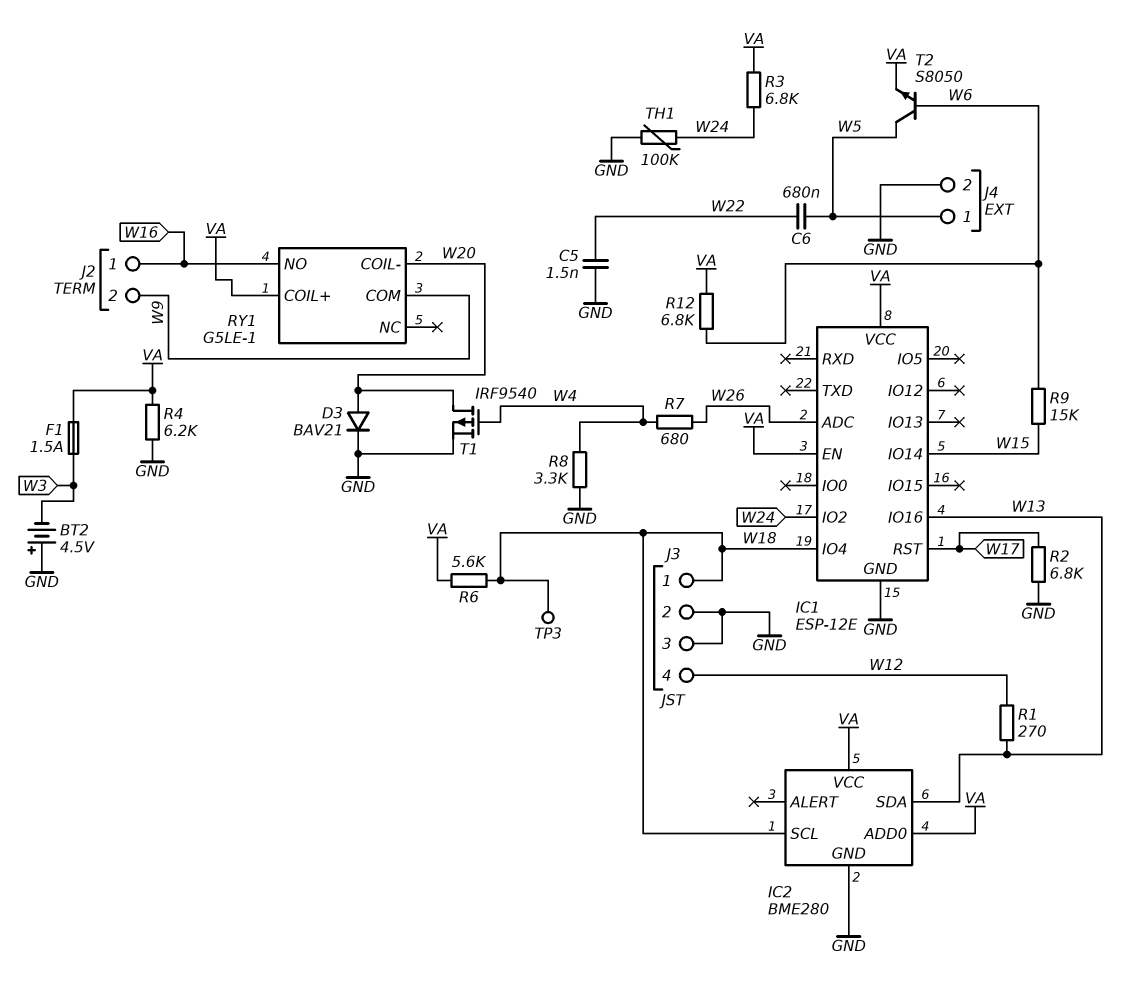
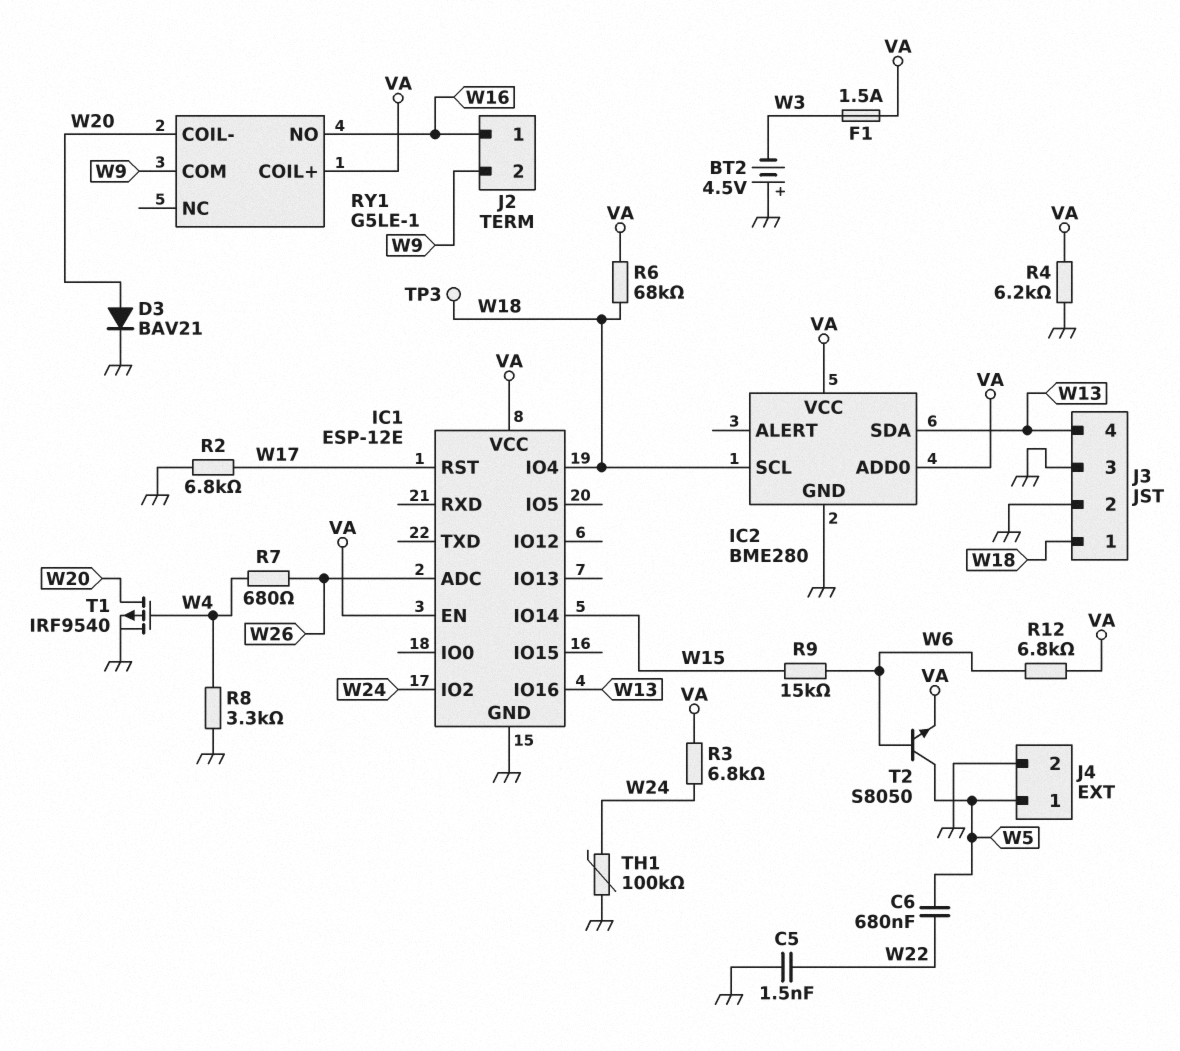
J3 pin 4: W12 -> W13
R1: 270 (W12, W13) -> none
R6: 5.6k (VA, W18) -> 68k (VA, W18)

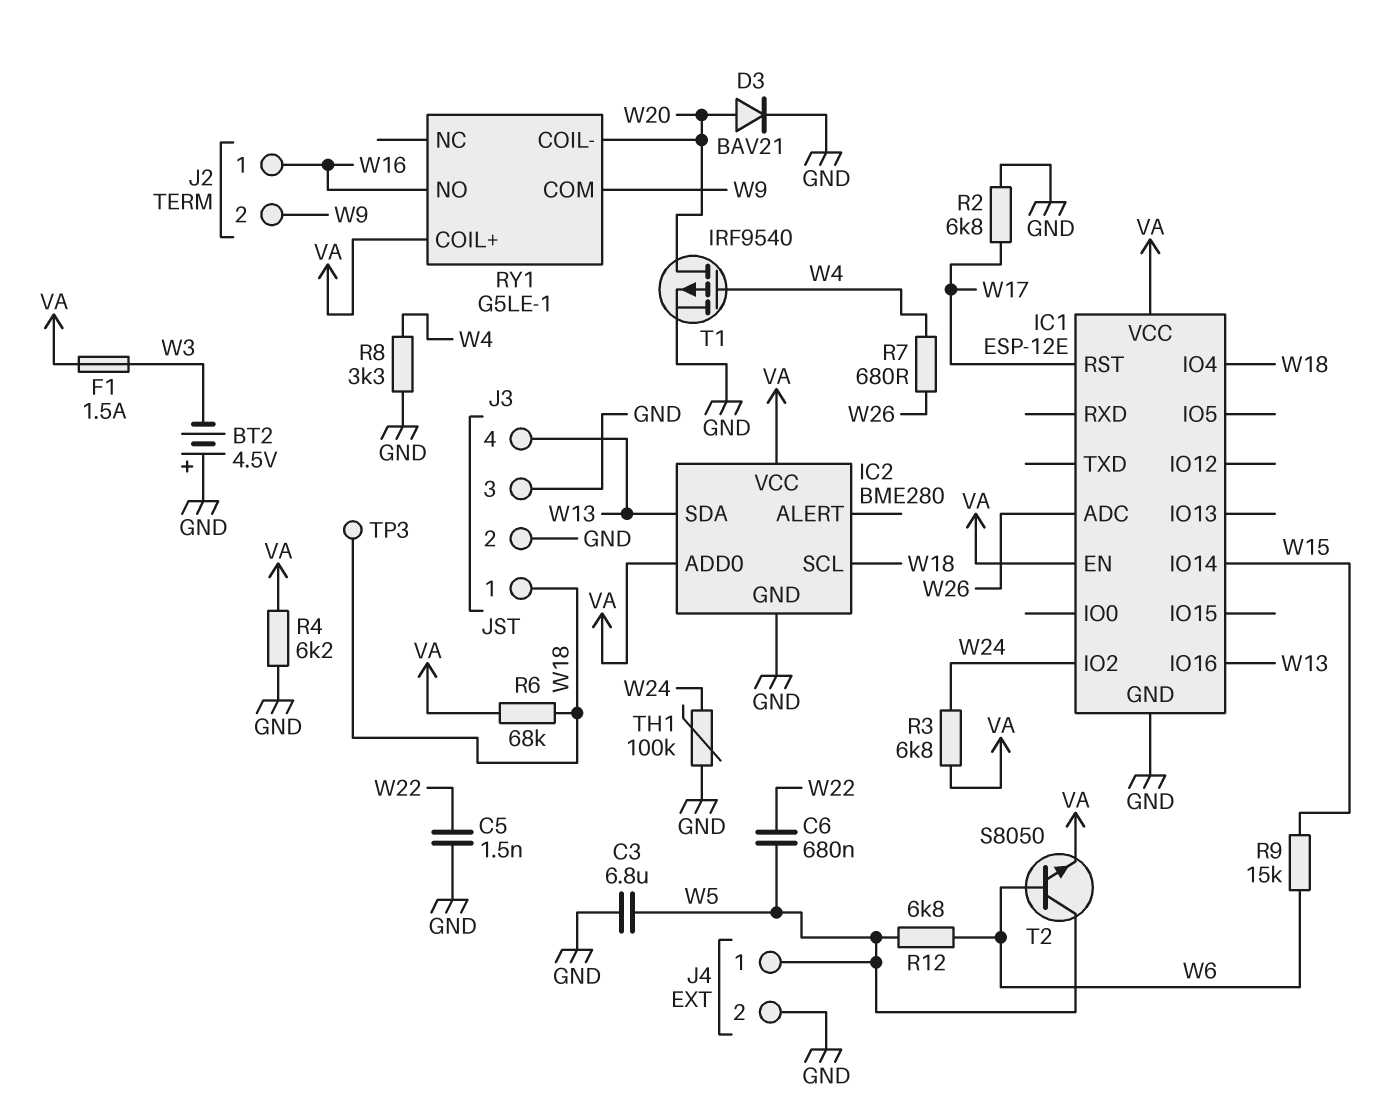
C3: none -> 6.8uF (GND, W5)
R12: 6.8k (VA, W6) -> 6.8k (W5, W6)

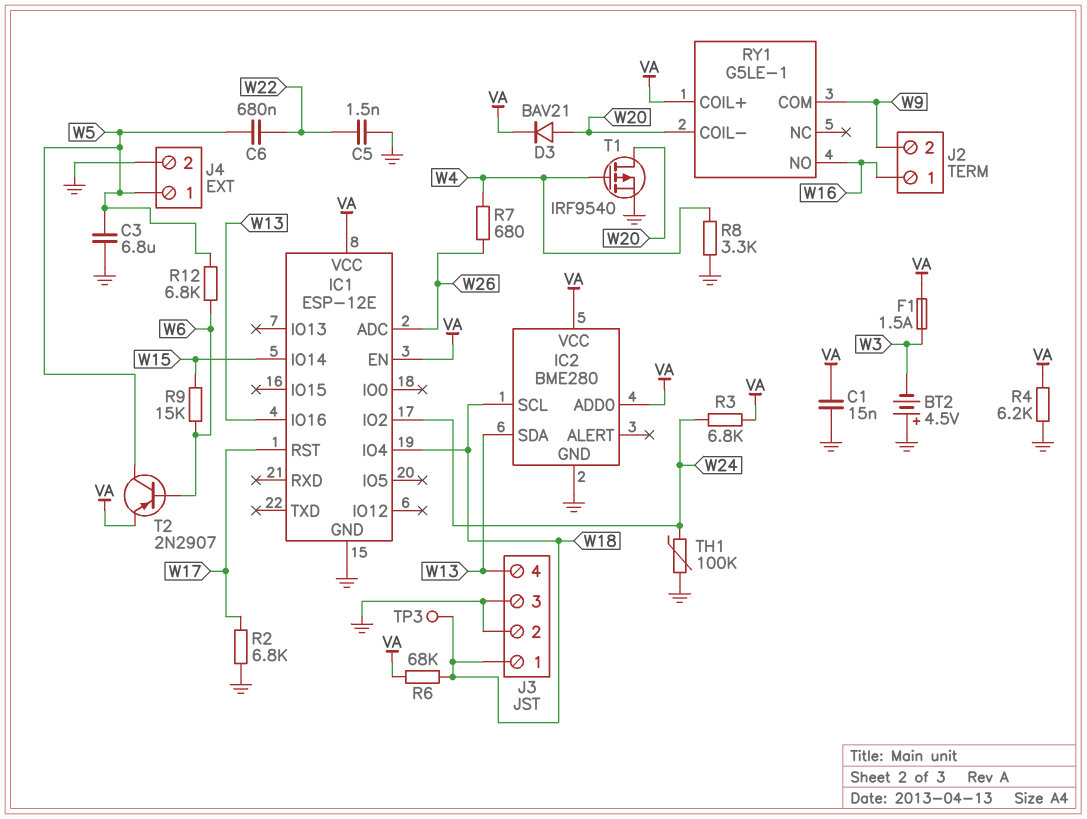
C1: none -> 15nF (GND, VA)
D3: diode BAV21 (A W20, K GND) -> diode BAV21 (A W20, K VA)
T2: NPN S8050 (B W6, C W5, E VA) -> PNP 2N2907 (B W6, C W5, E VA)

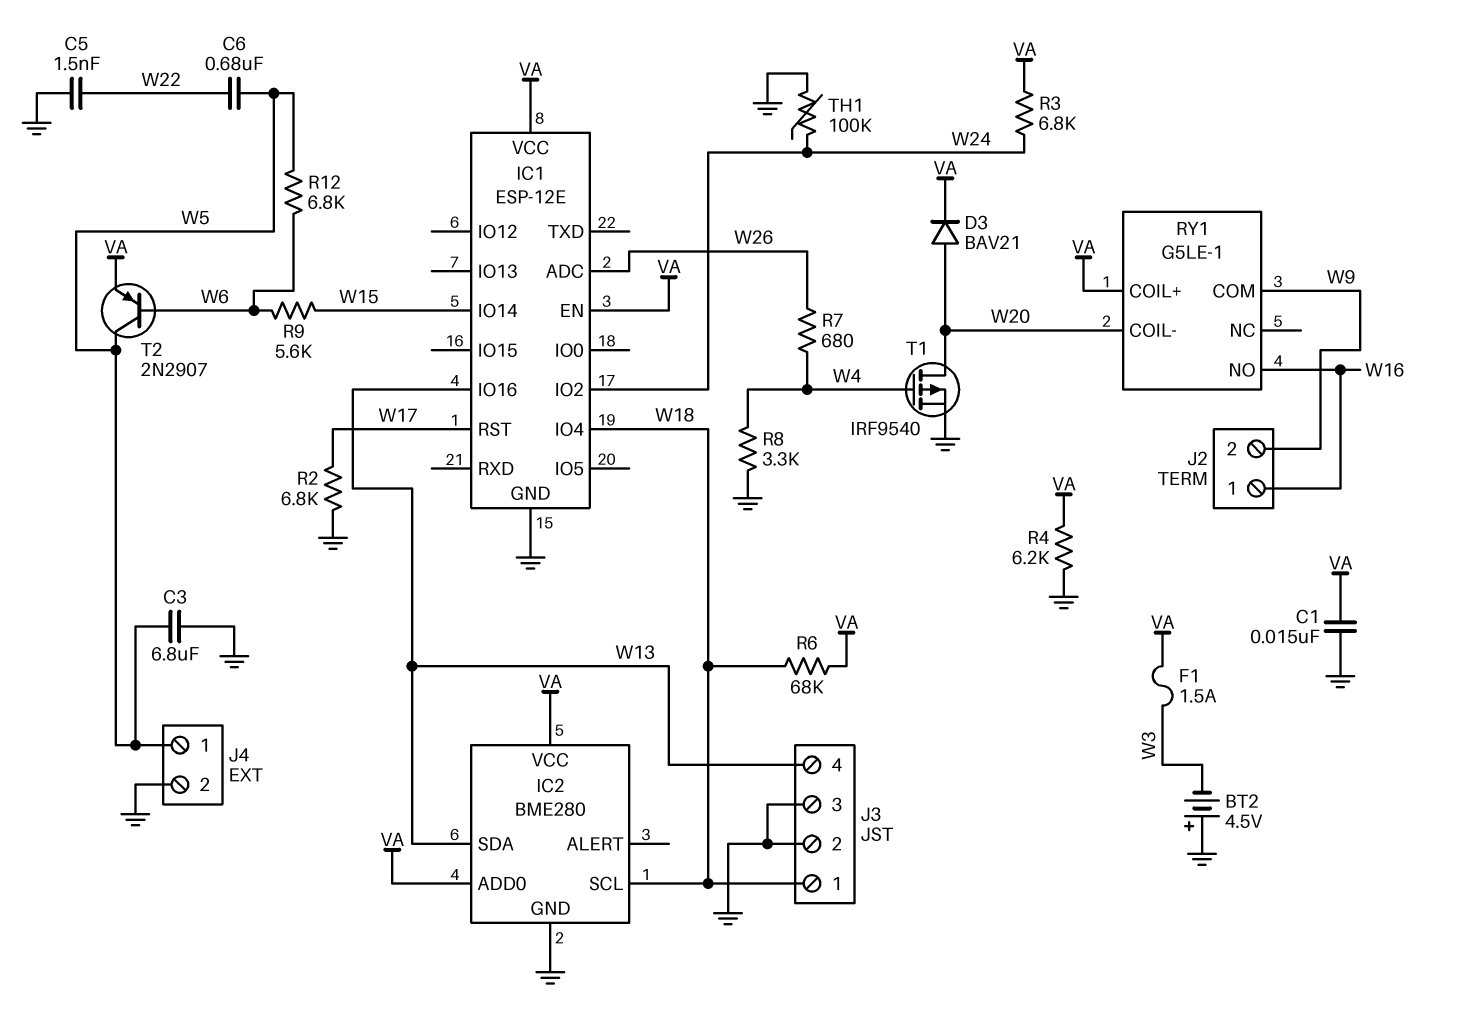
R9: 15k (W6, W15) -> 5.6k (W6, W15)
TP3: test point (W18) -> none

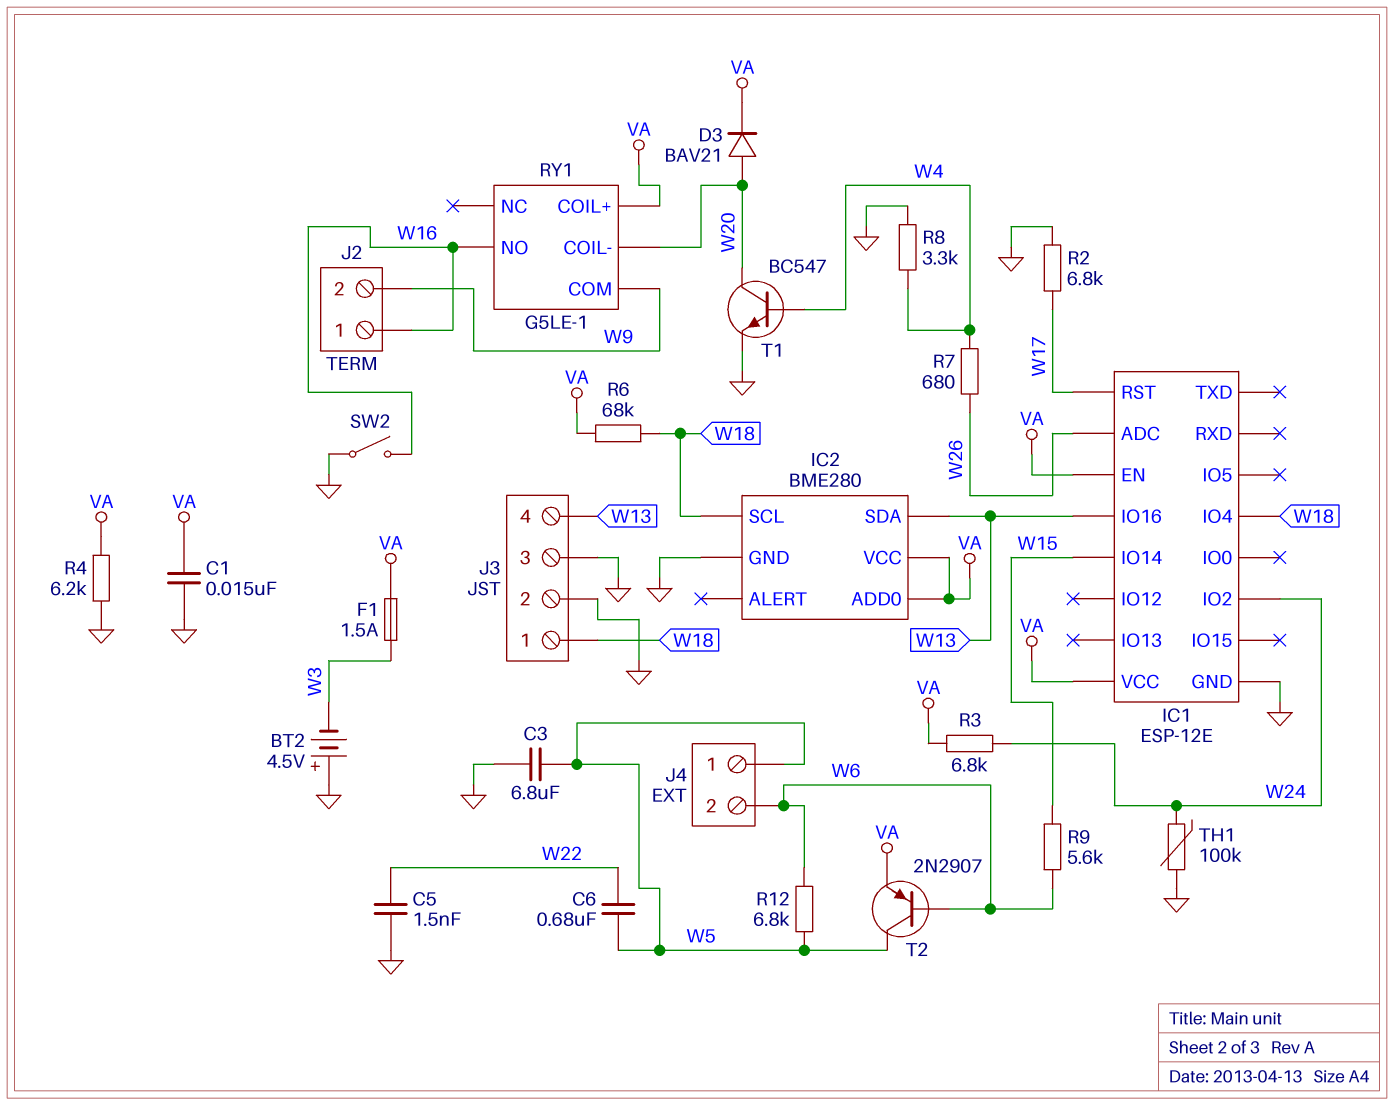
J4 pin 2: GND -> W6
SW2: none -> switch (GND, W16)
T1: PMOS IRF9540 (G W4, D W20, S GND) -> NPN BC547 (B W4, C W20, E GND)

